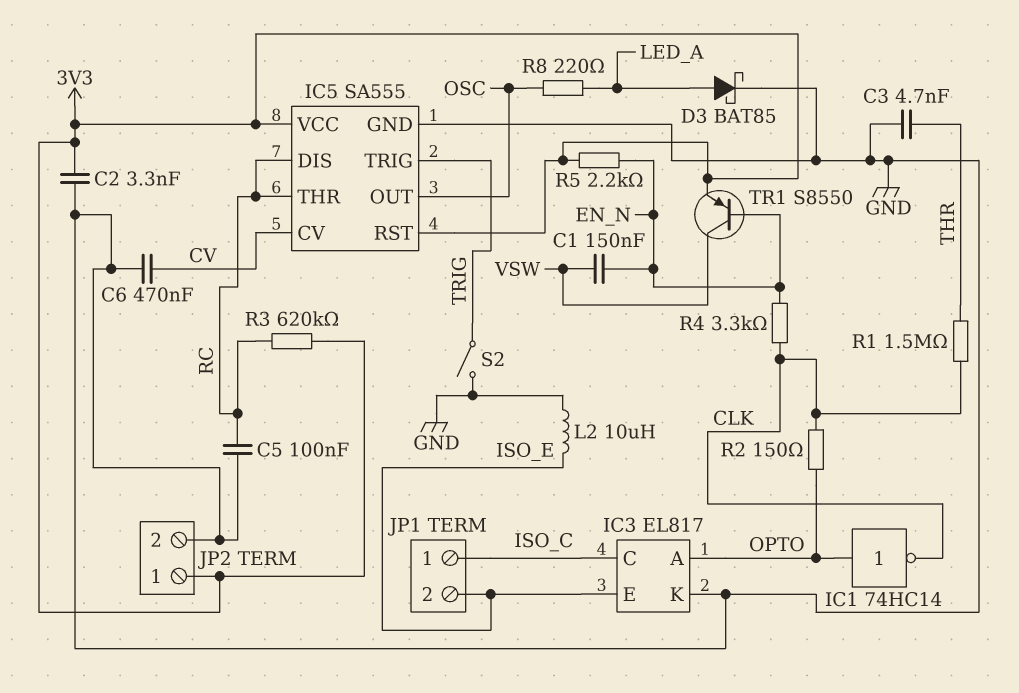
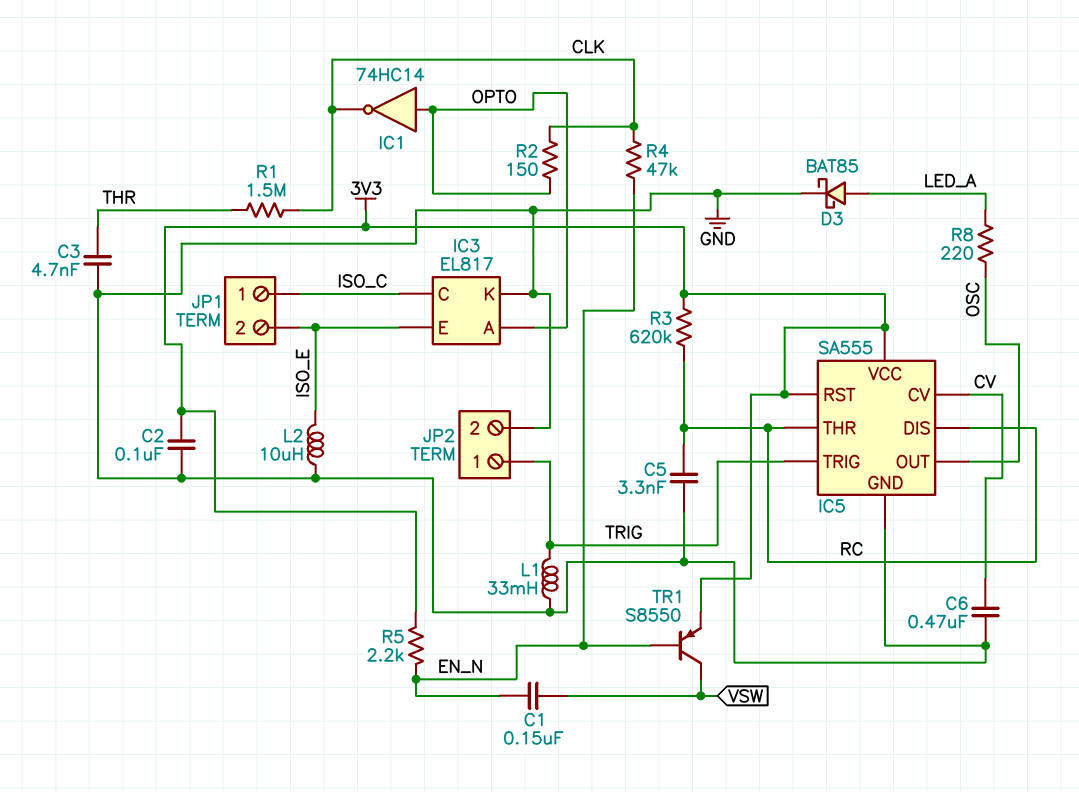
C2: 3.3nF (3V3, GND) -> 100nF (3V3, GND)
C5: 100nF (GND, RC) -> 3.3nF (GND, RC)
JP2 pin 1: 3V3 -> TRIG
L1: none -> 33mH (GND, TRIG)
R4: 3.3k (CLK, EN_N) -> 47k (CLK, EN_N)
S2: switch (GND, TRIG) -> none

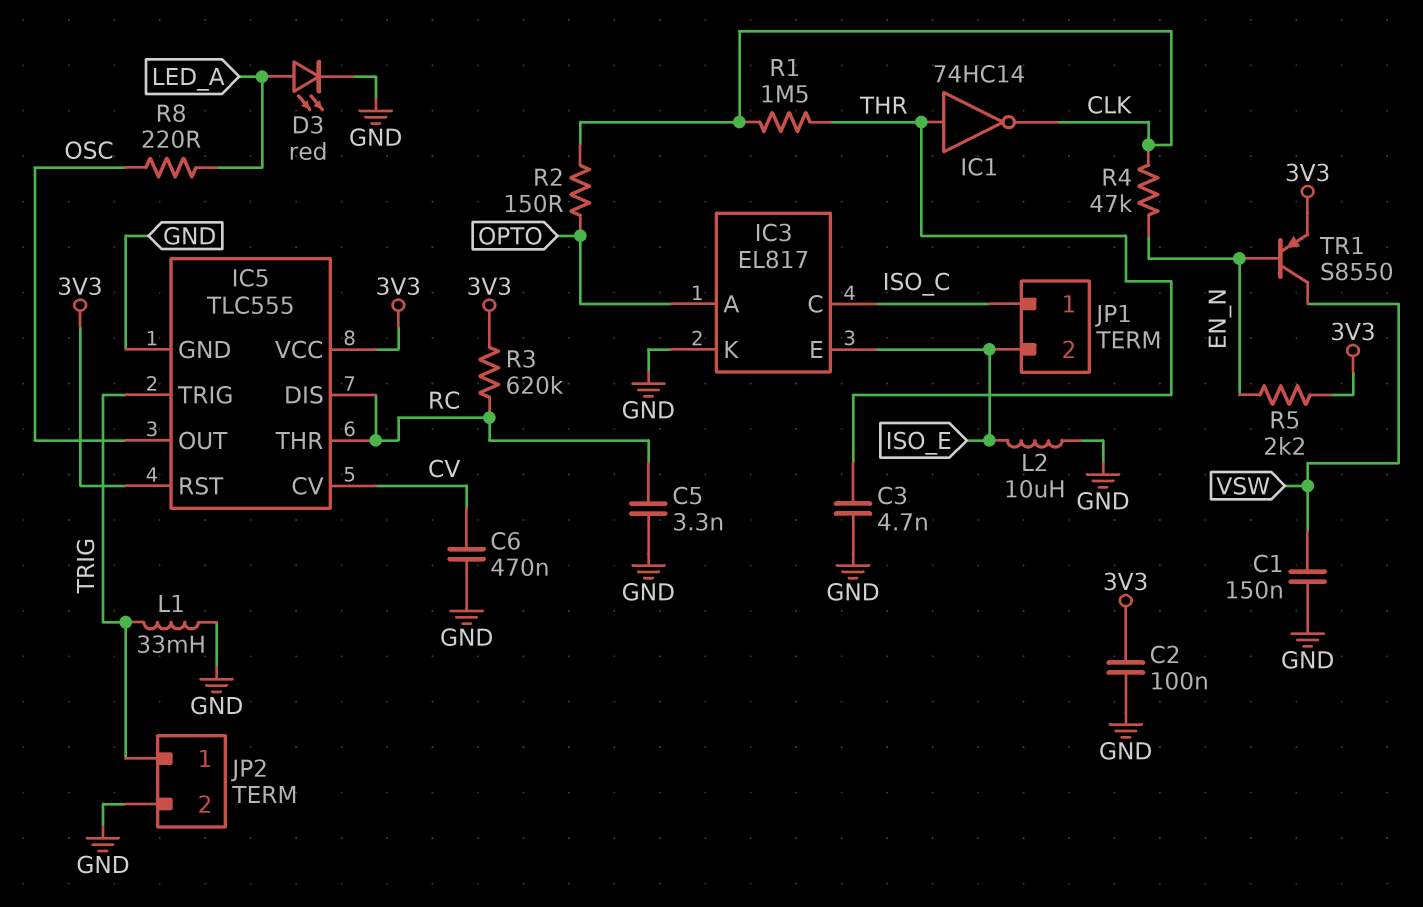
C1: 150nF (EN_N, VSW) -> 150nF (GND, VSW)
D3: schottky BAT85 (A LED_A, K GND) -> LED red (A LED_A, K GND)
IC1: NOT 74HC14 (in OPTO, out CLK) -> NOT 74HC14 (in THR, out CLK)
IC5: SA555 -> TLC555

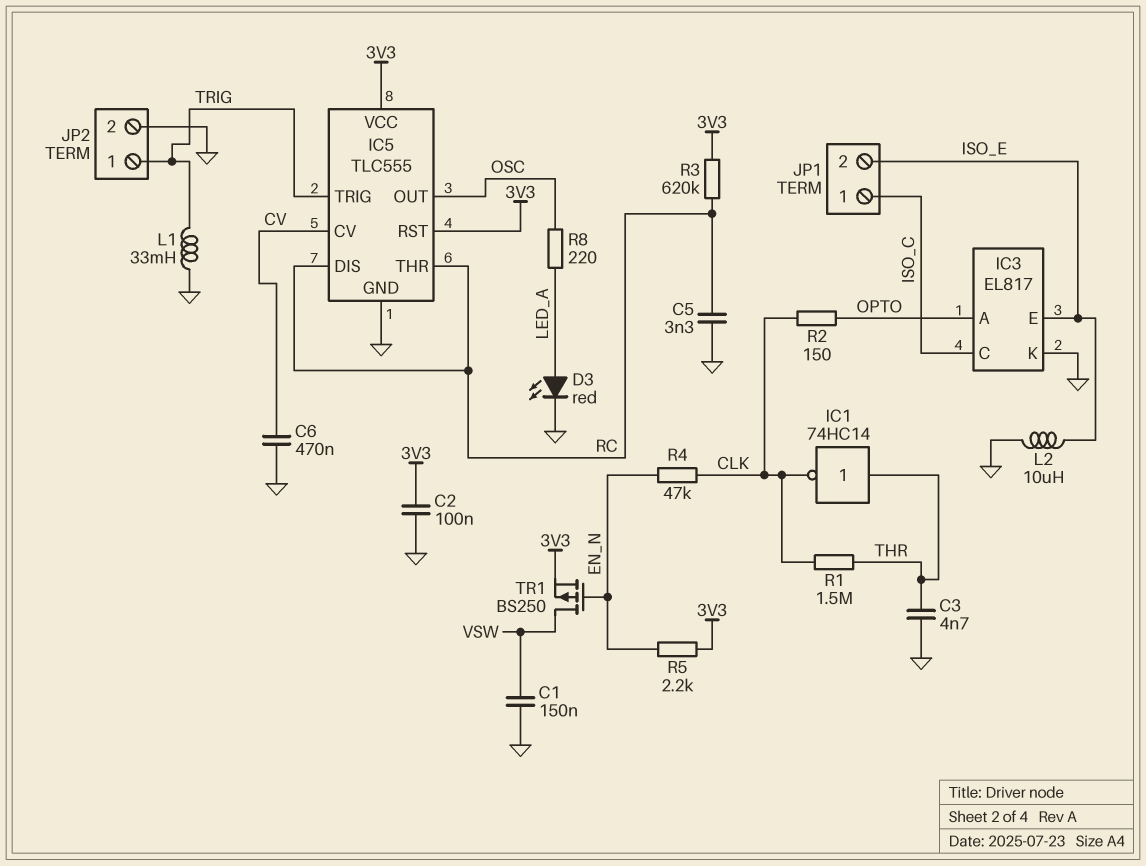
TR1: PNP S8550 (B EN_N, C VSW, E 3V3) -> PMOS BS250 (G EN_N, D VSW, S 3V3)

